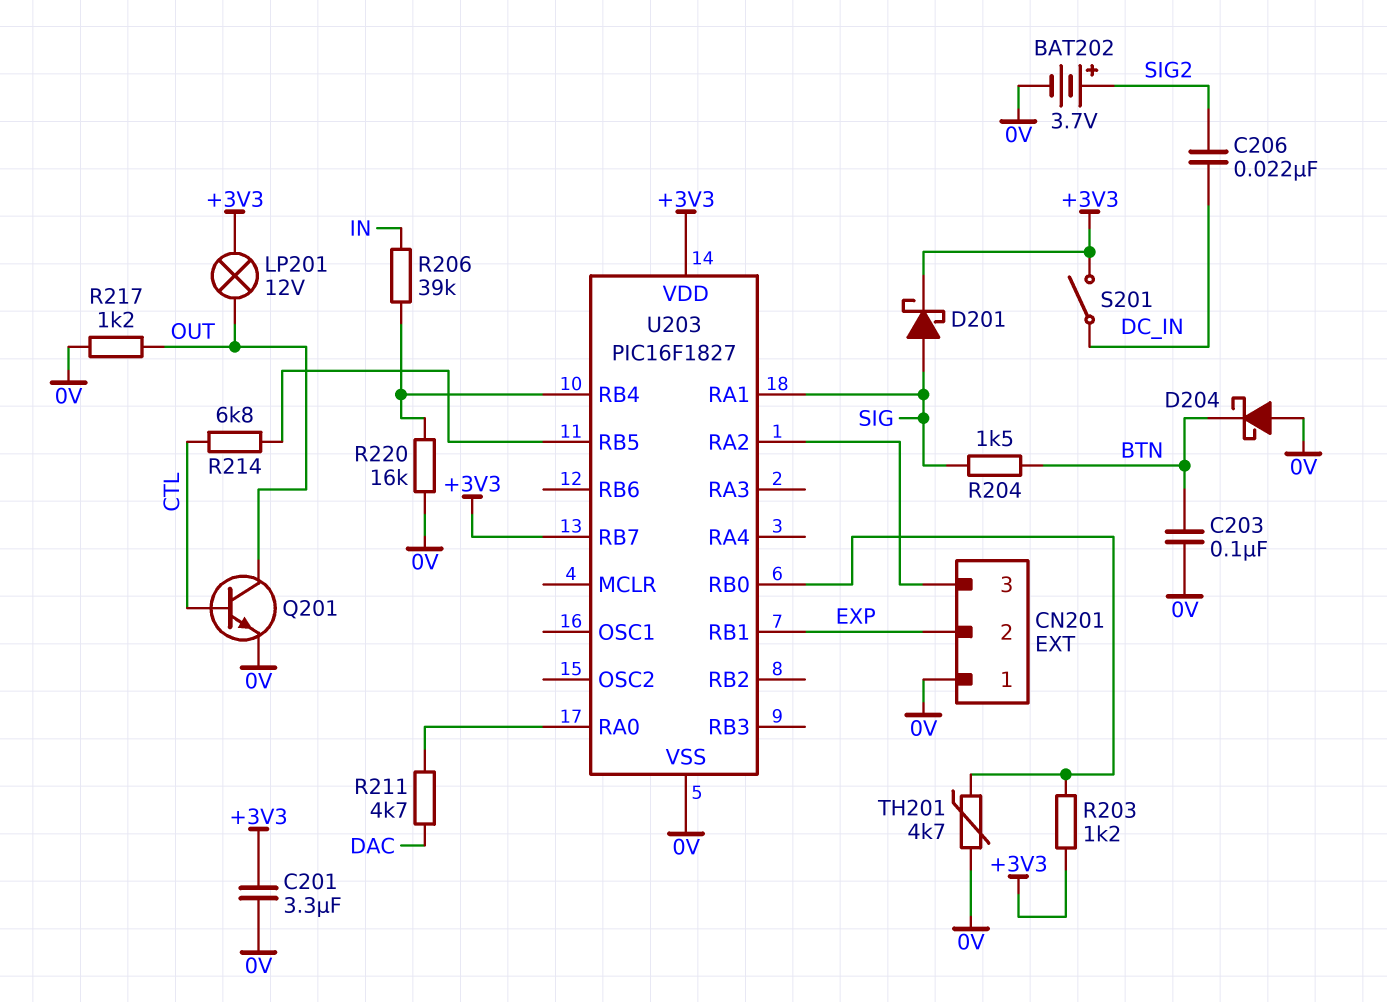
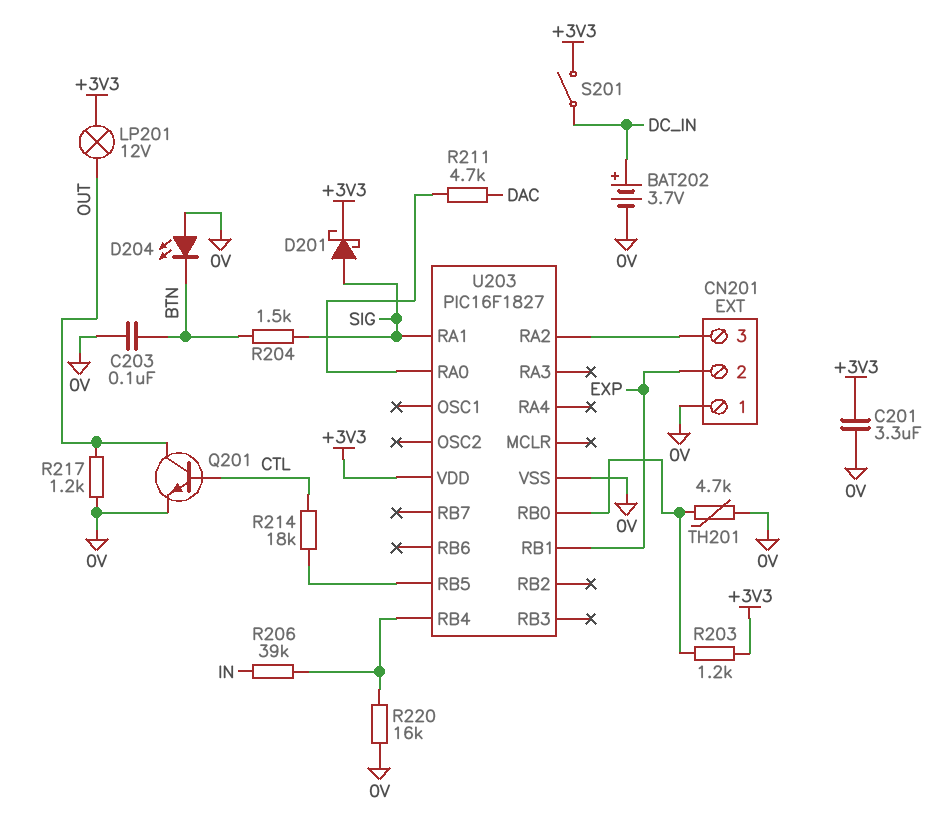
BAT202: 3.7V (plus SIG2, minus 0V) -> 3.7V (plus DC_IN, minus 0V)
C206: 22nF (DC_IN, SIG2) -> none
D204: schottky (A 0V, K BTN) -> LED (A 0V, K BTN)
R214: 6.8k (CTL, U203/RB5) -> 18k (CTL, U203/RB5)
U203 pin RB7: +3V3 -> none

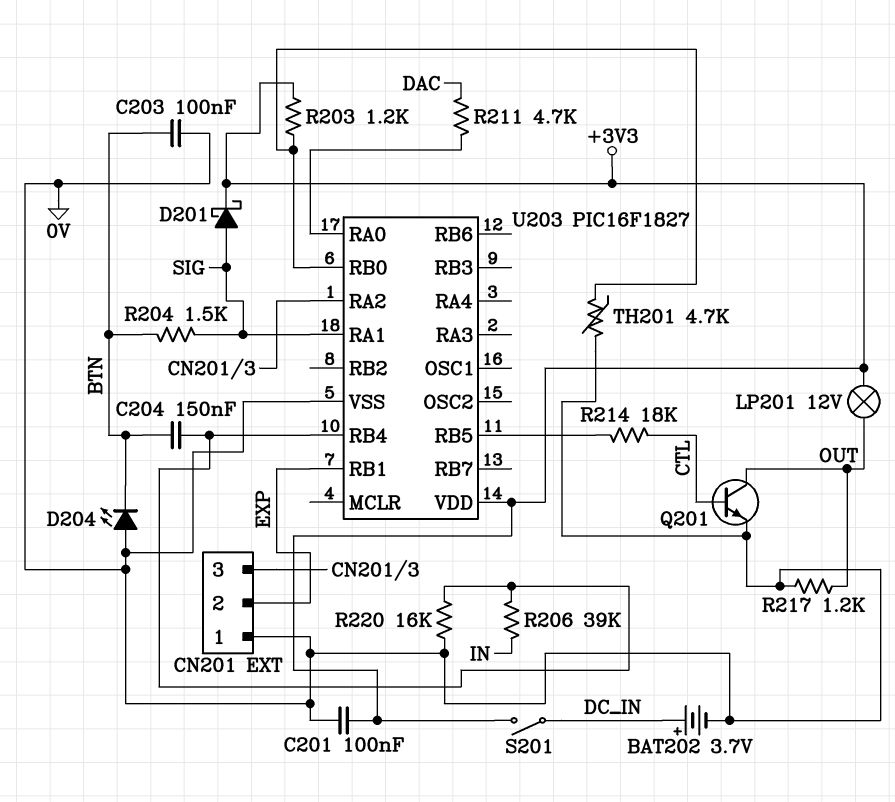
C201: 3.3uF (+3V3, 0V) -> 100nF (+3V3, 0V)
C204: none -> 150nF (BTN, U203/RB4)

